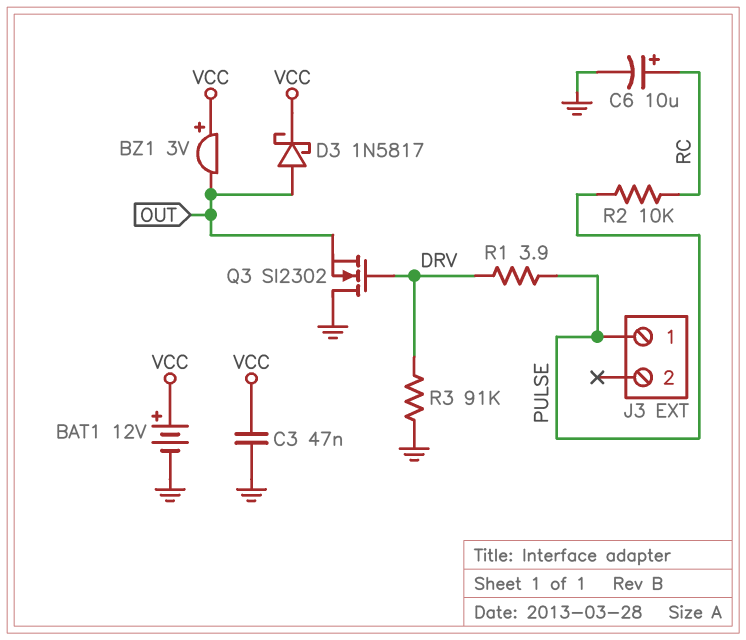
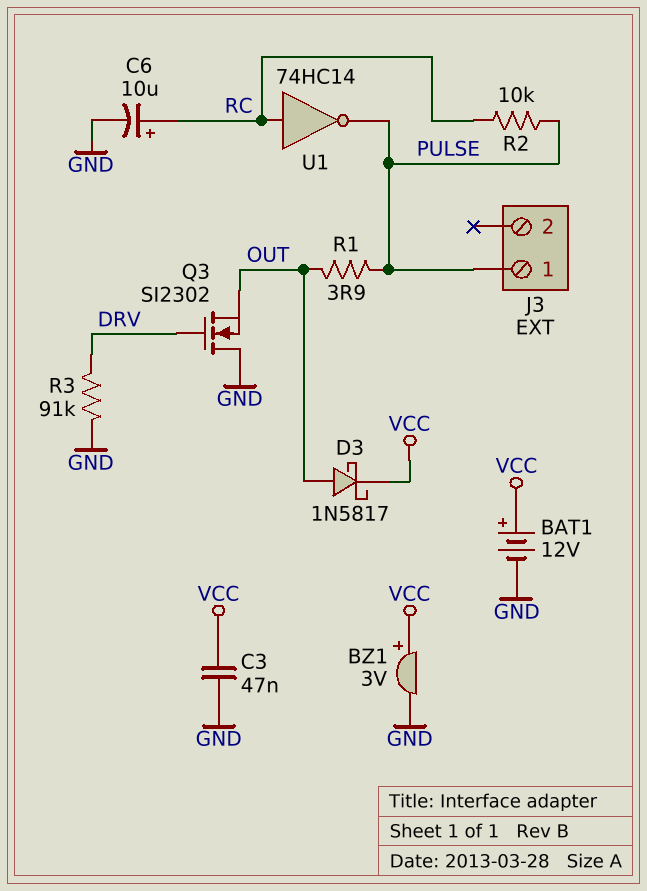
BZ1: buzzer 3V (plus VCC, minus OUT) -> buzzer 3V (plus VCC, minus GND)
R1: 3.9 (DRV, PULSE) -> 3.9 (OUT, PULSE)
U1: none -> NOT 74HC14 (in RC, out PULSE)

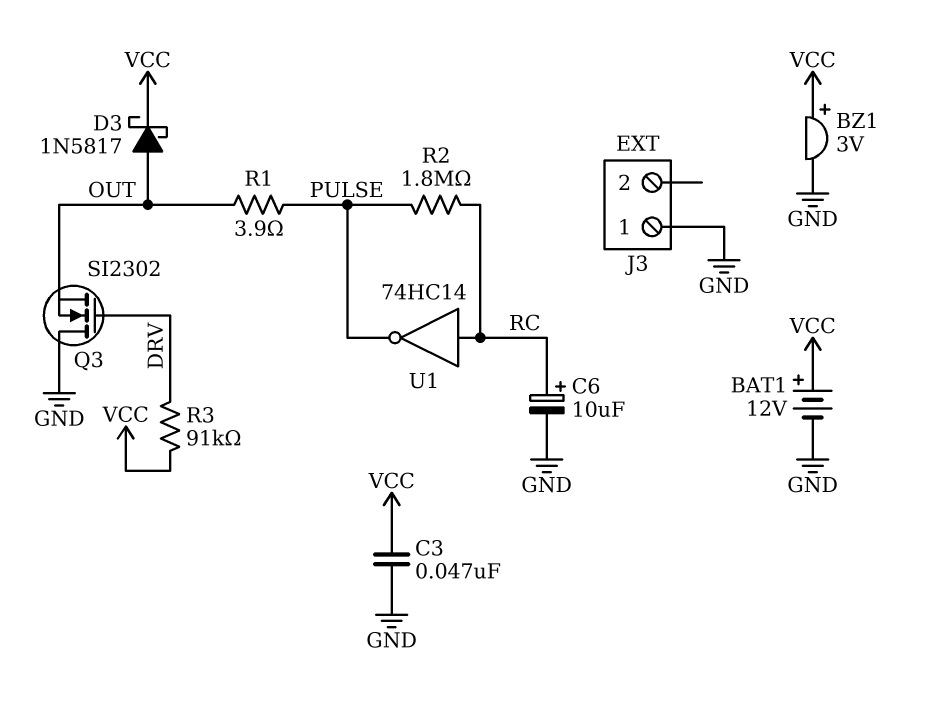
J3 pin 1: PULSE -> GND
R2: 10k (PULSE, RC) -> 1.8M (PULSE, RC)
R3: 91k (DRV, GND) -> 91k (DRV, VCC)

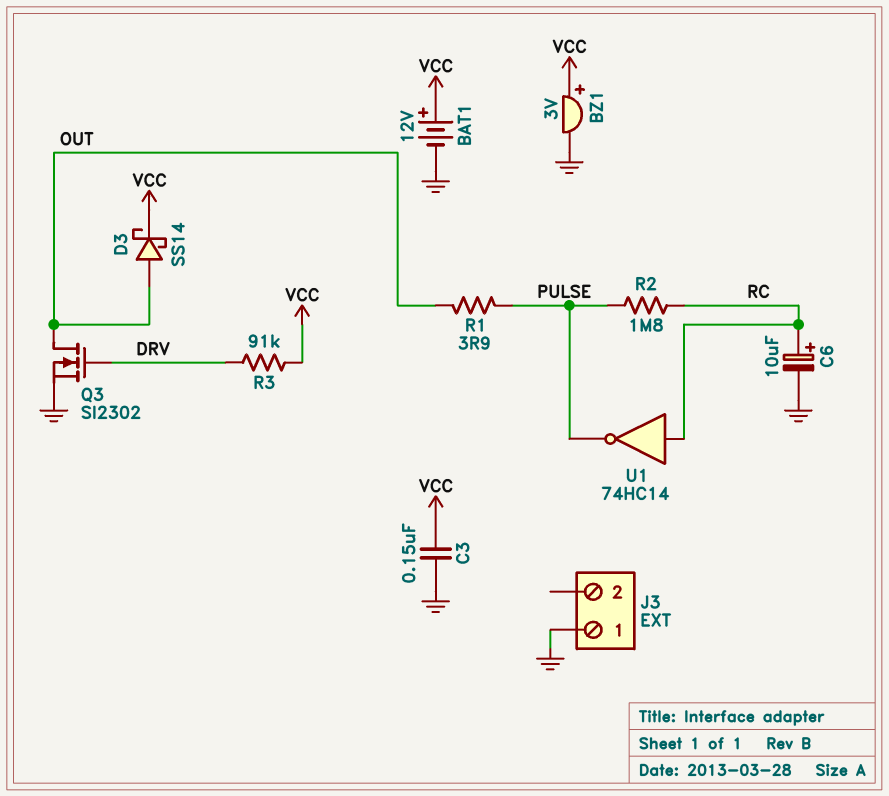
C3: 47nF (GND, VCC) -> 150nF (GND, VCC)
D3: schottky 1N5817 (A OUT, K VCC) -> schottky SS14 (A OUT, K VCC)
Q3: NMOS SI2302 (G DRV, D GND, S OUT) -> NMOS SI2302 (G DRV, D OUT, S GND)

